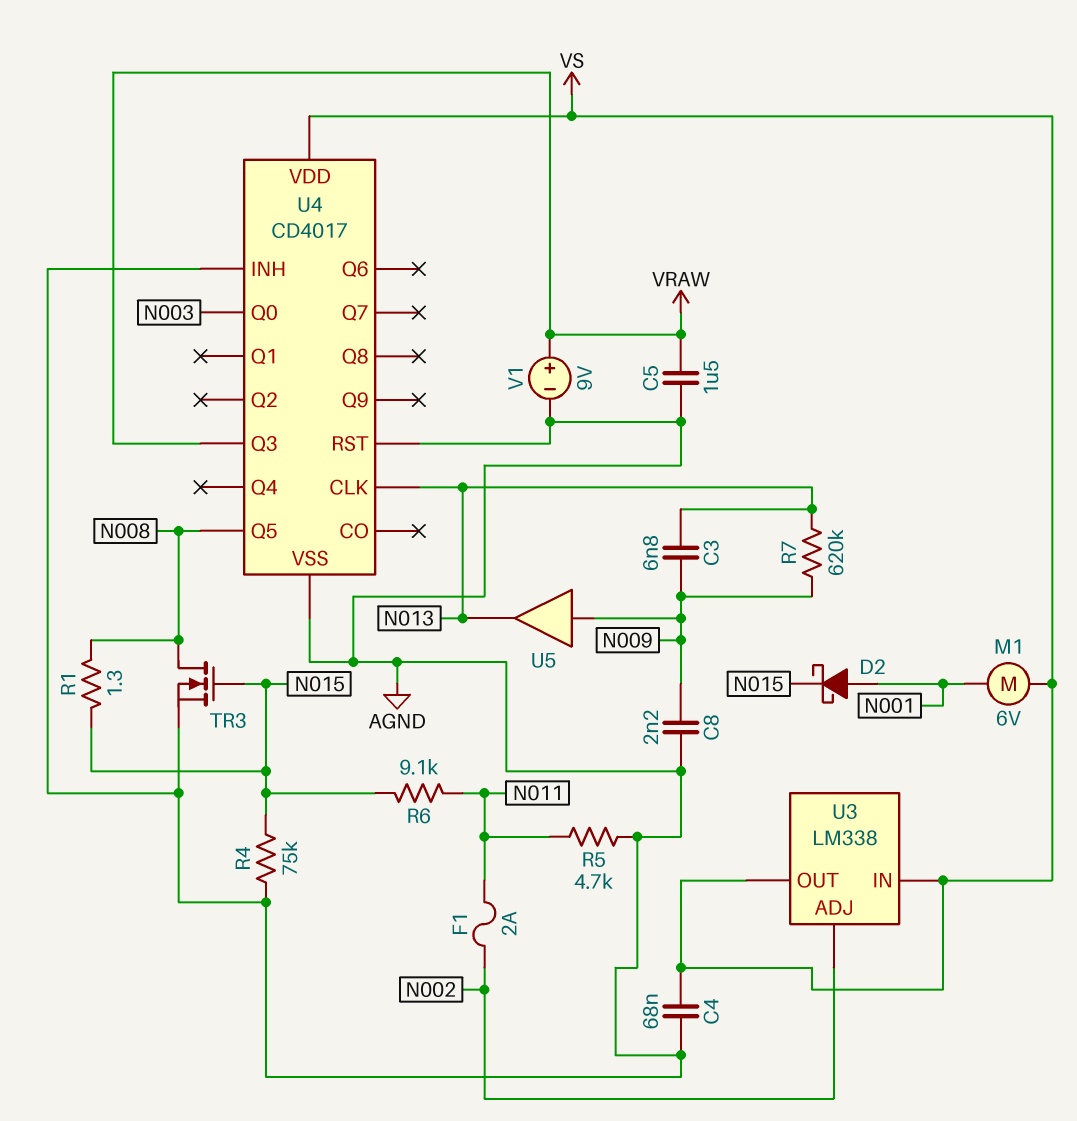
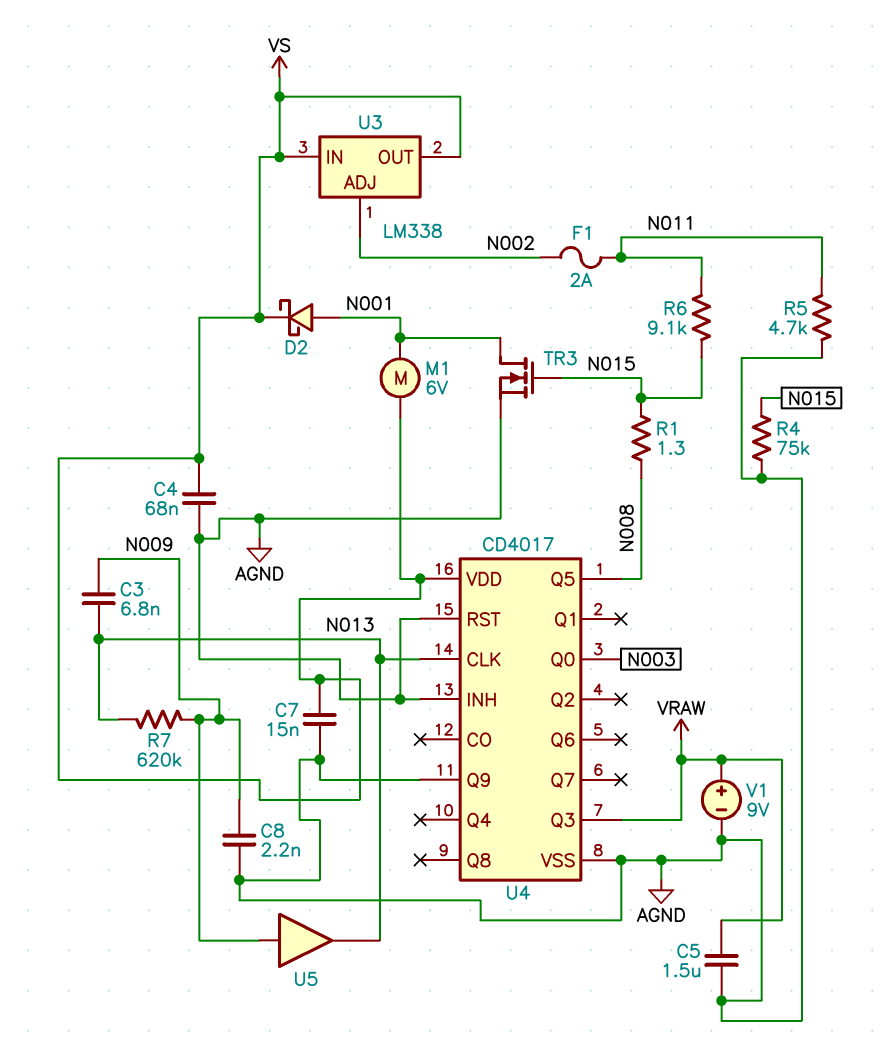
C7: none -> 15nF (AGND, VS)
D2: schottky (A N001, K N015) -> schottky (A N001, K VS)
TR3: NMOS (G N015, D N008, S AGND) -> NMOS (G N015, D N001, S AGND)
U4 pin Q9: none -> AGND

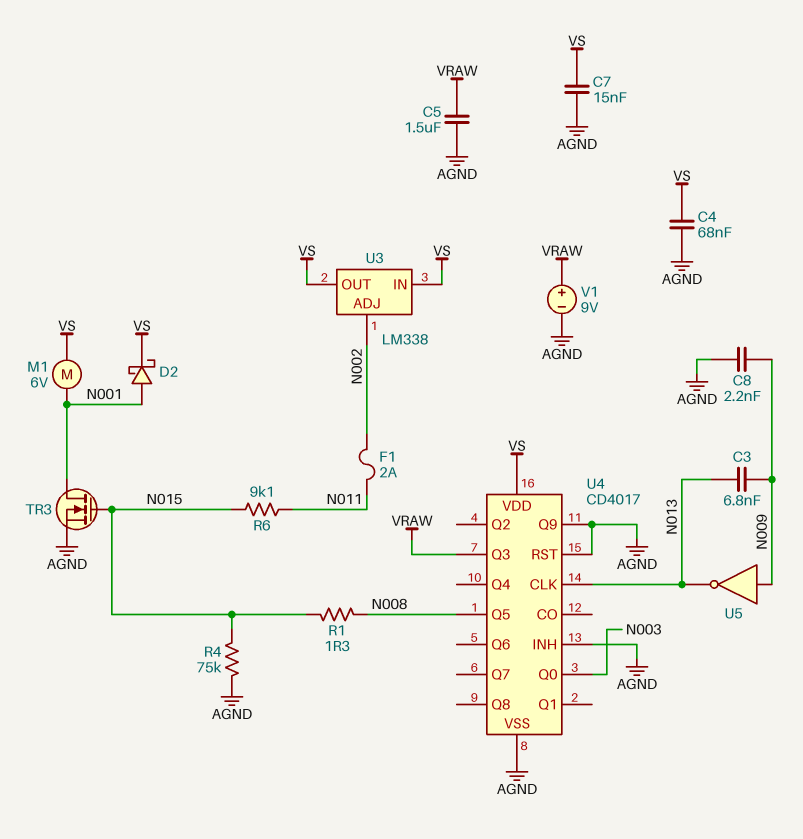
R5: 4.7k (AGND, N011) -> none
R7: 620k (N009, N013) -> none
U5: buffer (in N009, out N013) -> NOT (in N009, out N013)

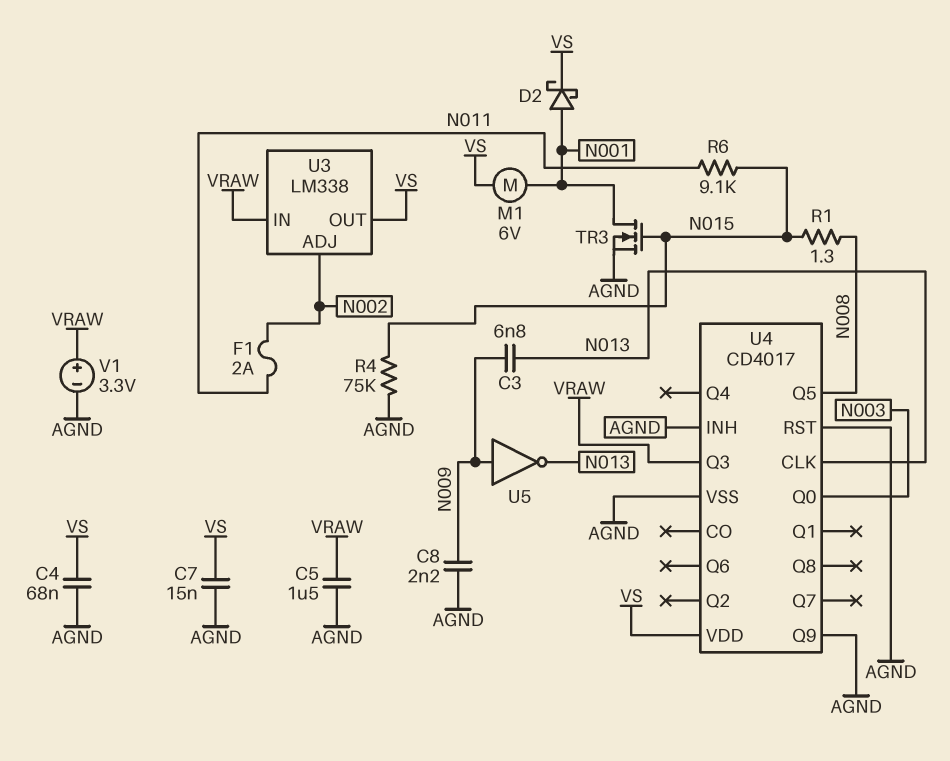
U3 pin IN: VS -> VRAW
V1: 9V (plus VRAW, minus AGND) -> 3.3V (plus VRAW, minus AGND)

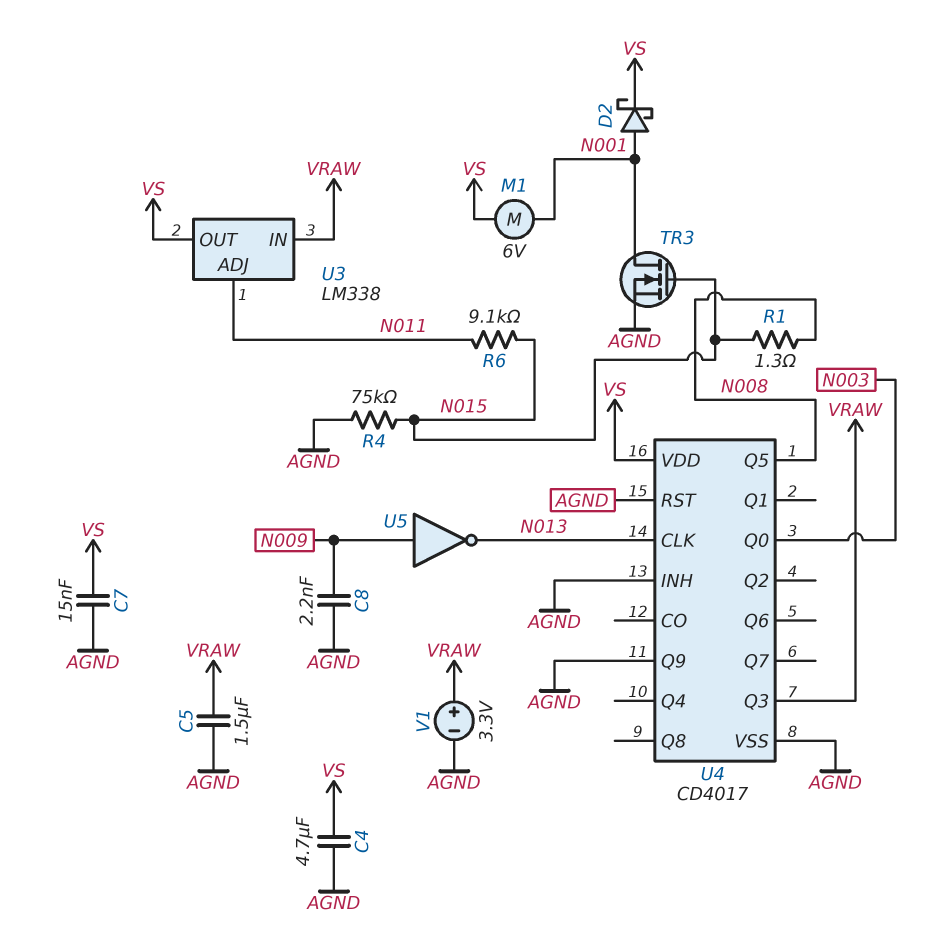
C3: 6.8nF (N009, N013) -> none
C4: 68nF (AGND, VS) -> 4.7uF (AGND, VS)
F1: 2A (N002, N011) -> none
U3 pin ADJ: N002 -> N011

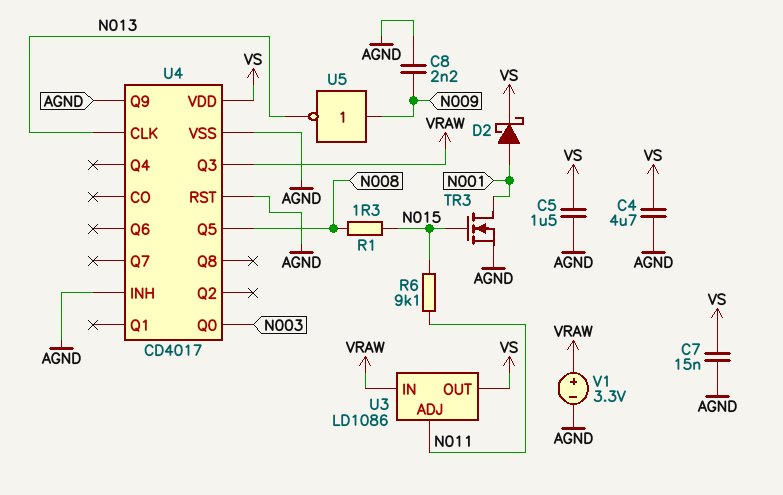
C5: 1.5uF (AGND, VRAW) -> 1.5uF (AGND, VS)
M1: motor 6V (N001, VS) -> none
R4: 75k (AGND, N015) -> none
U3: LM338 -> LD1086

